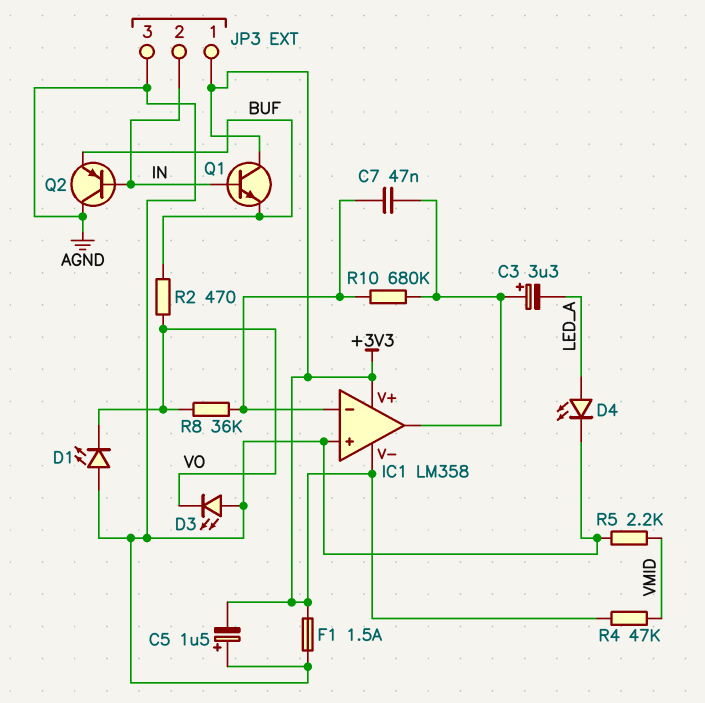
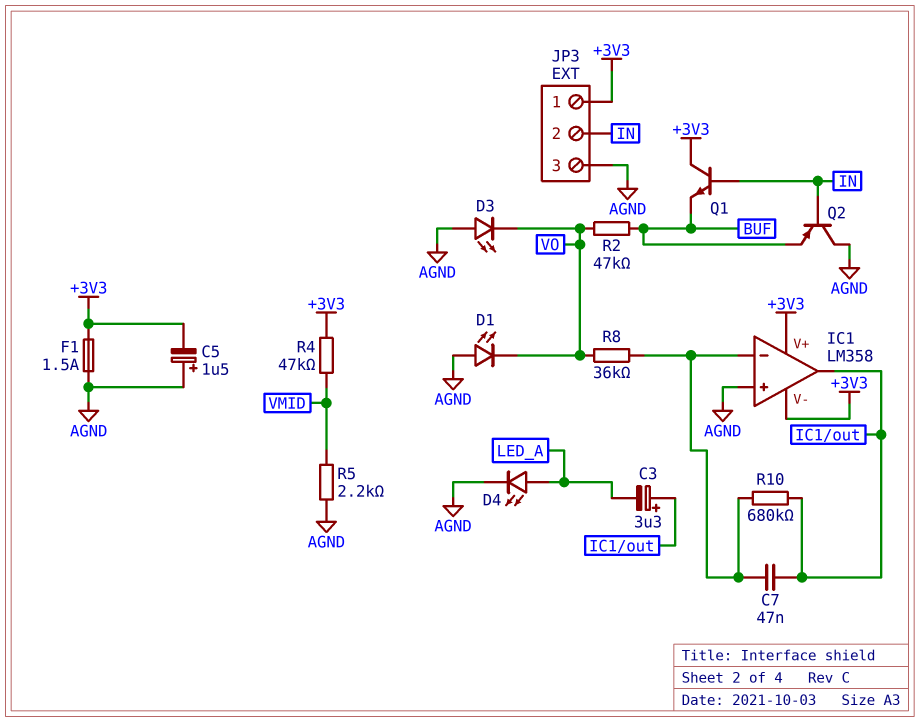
R2: 470 (BUF, VO) -> 47k (BUF, VO)

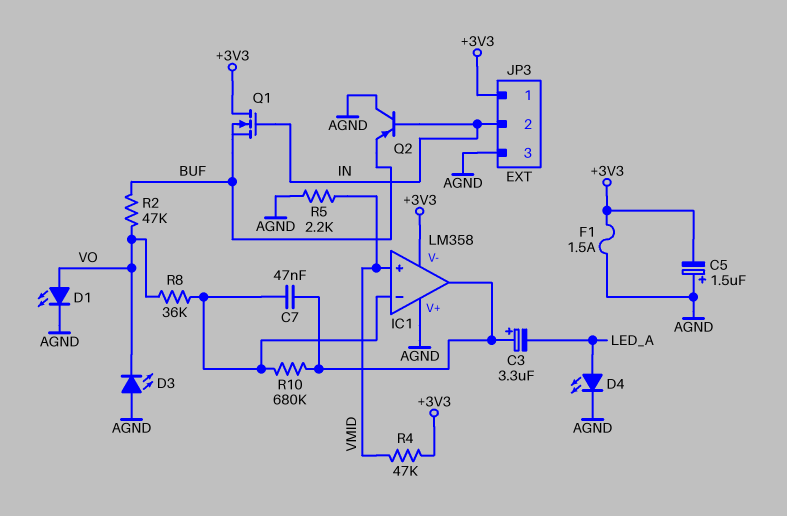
D1: LED (A AGND, K VO) -> LED (A VO, K AGND)
IC1 pin V+: +3V3 -> AGND
IC1 pin in+: AGND -> VMID
Q1: NPN (B IN, C +3V3, E BUF) -> NMOS (G IN, D +3V3, S BUF)

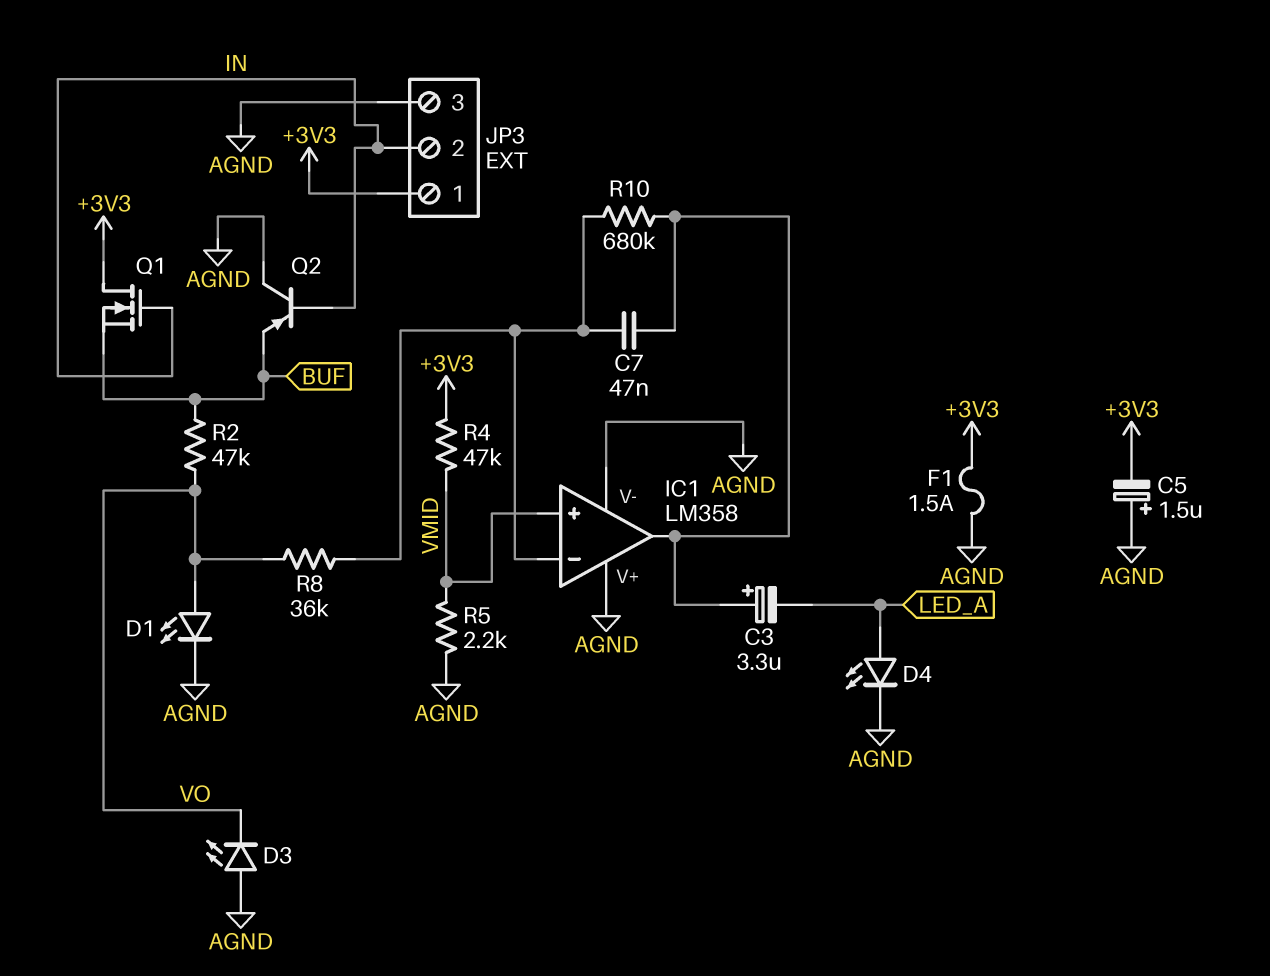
IC1 pin V-: +3V3 -> AGND

